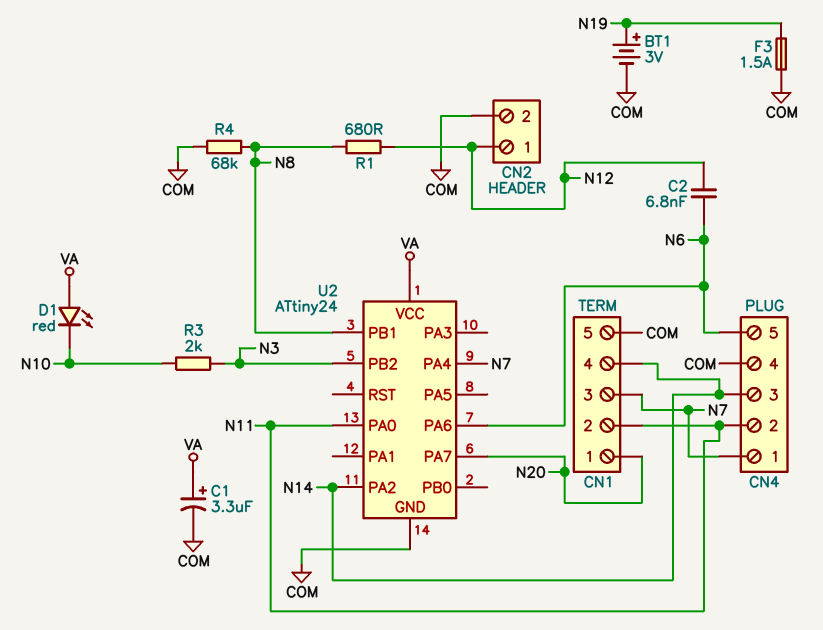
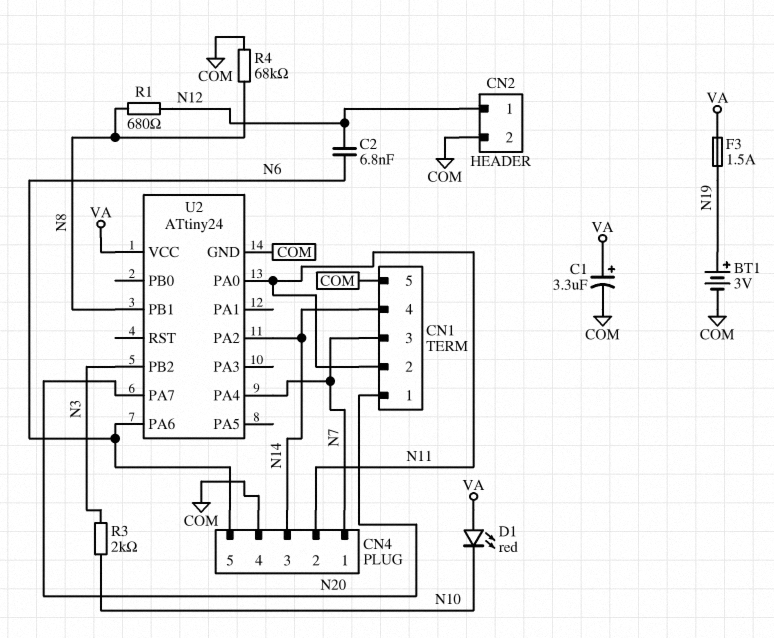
F3: 1.5A (COM, N19) -> 1.5A (N19, VA)

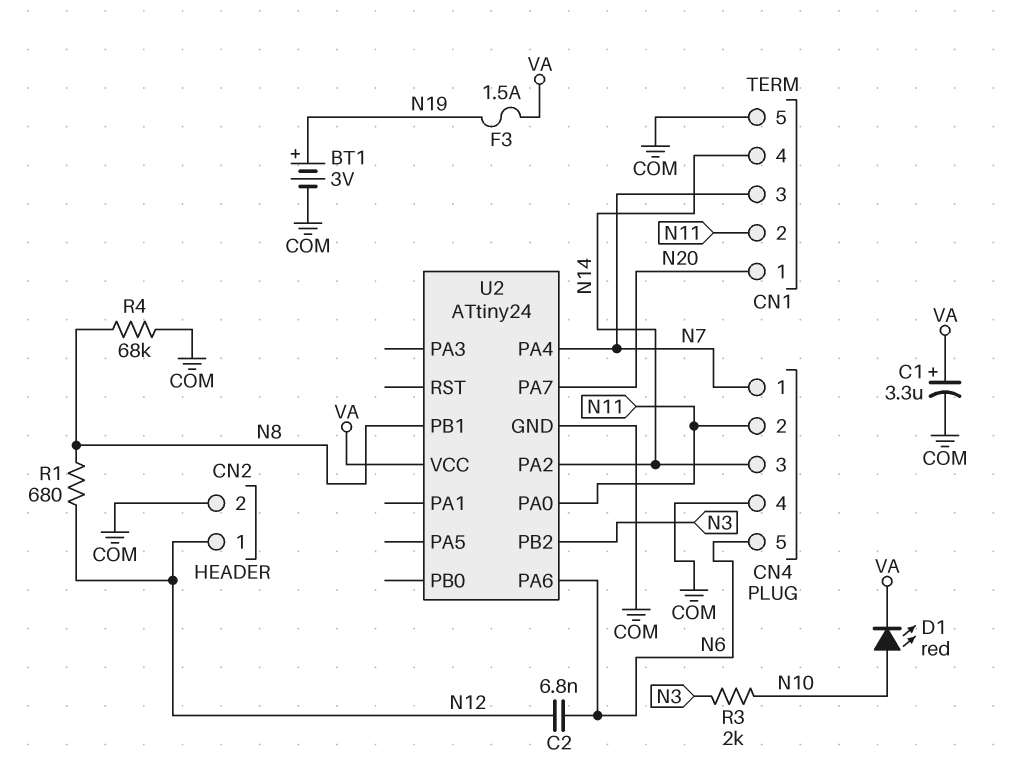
D1: LED red (A VA, K N10) -> LED red (A N10, K VA)

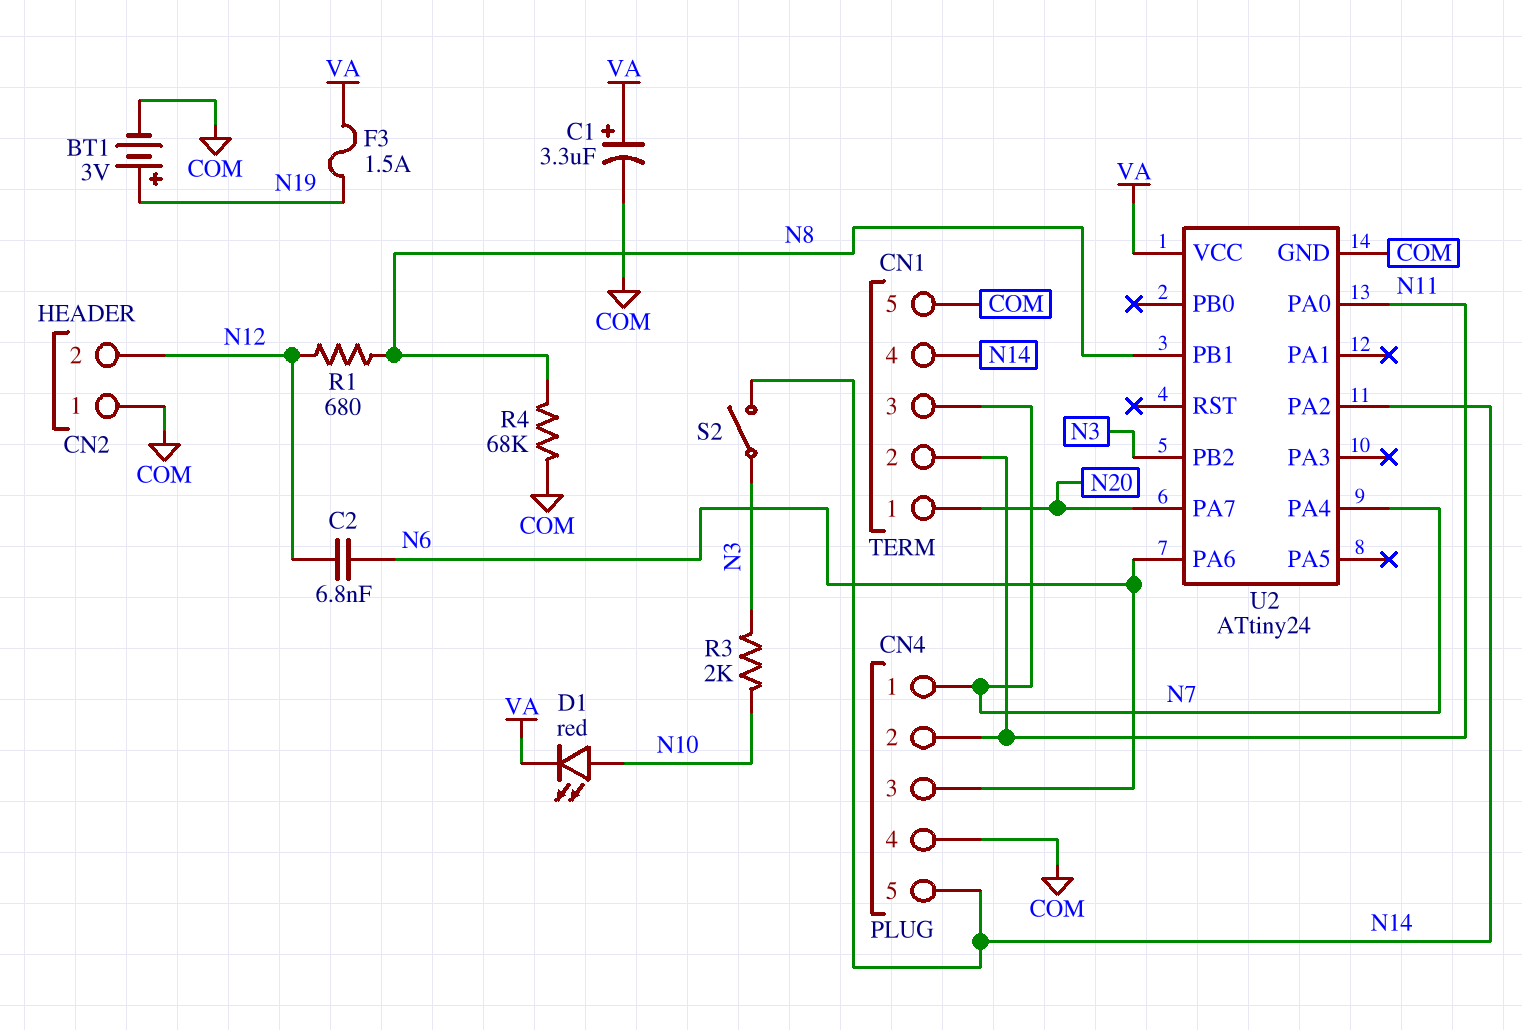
CN2 pin 1: N12 -> COM
CN2 pin 2: COM -> N12
CN4 pin 3: N14 -> N6
CN4 pin 5: N6 -> N14
S2: none -> switch (N3, N14)

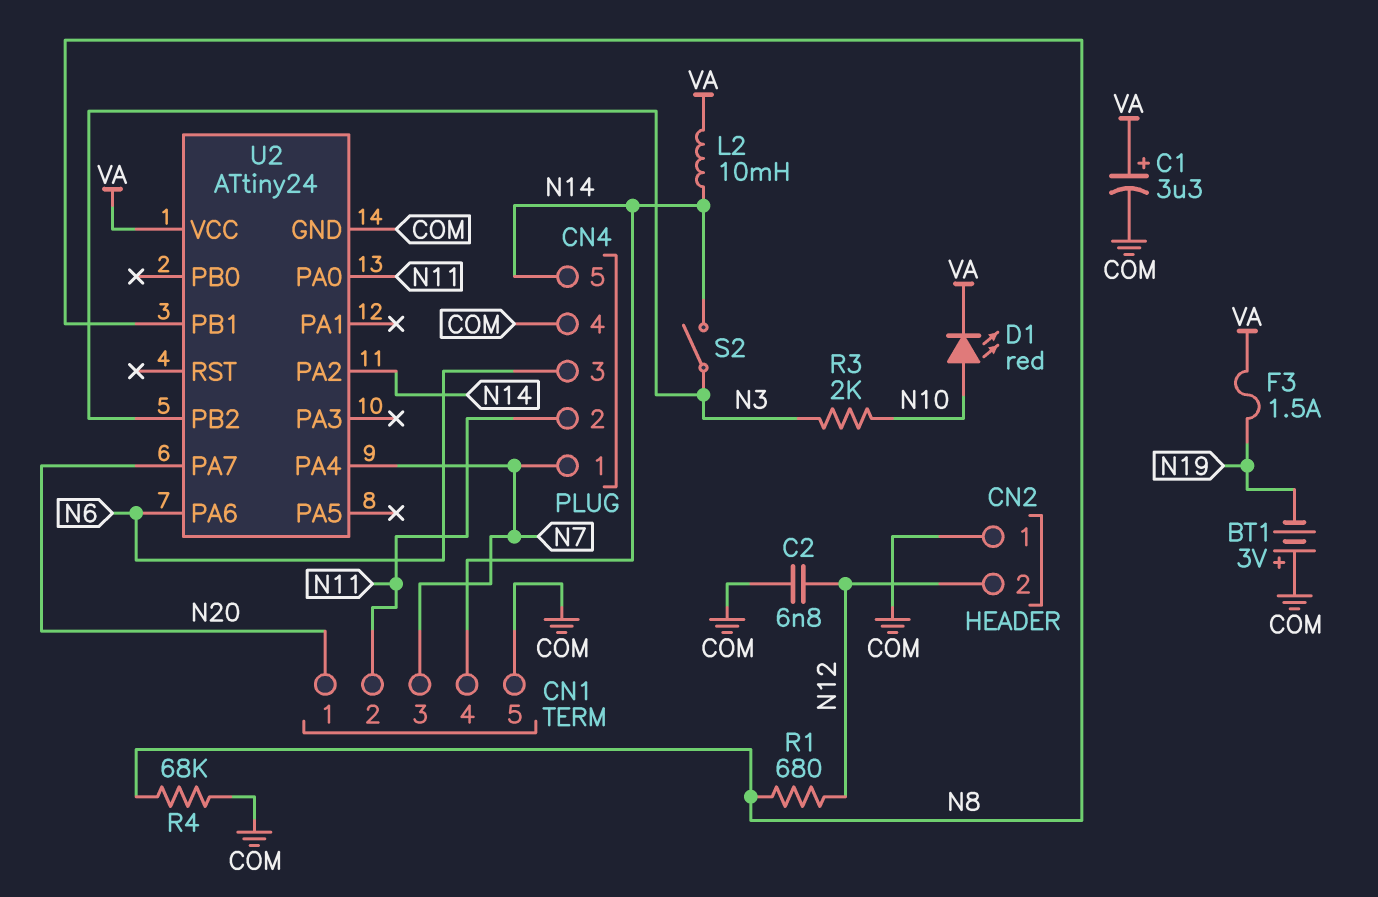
BT1: 3V (plus N19, minus COM) -> 3V (plus COM, minus N19)
C2: 6.8nF (N6, N12) -> 6.8nF (COM, N12)
L2: none -> 10mH (N14, VA)

